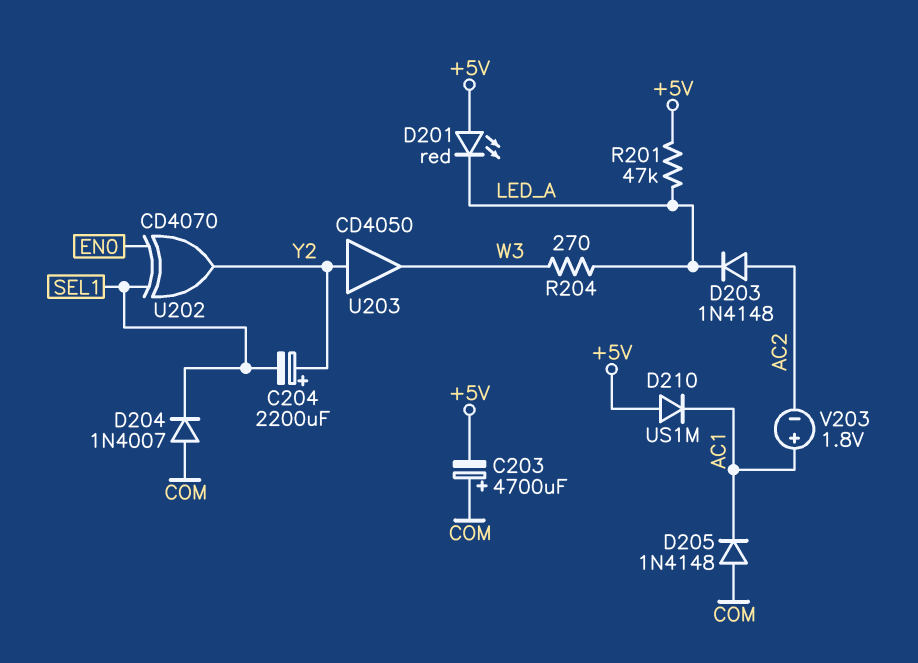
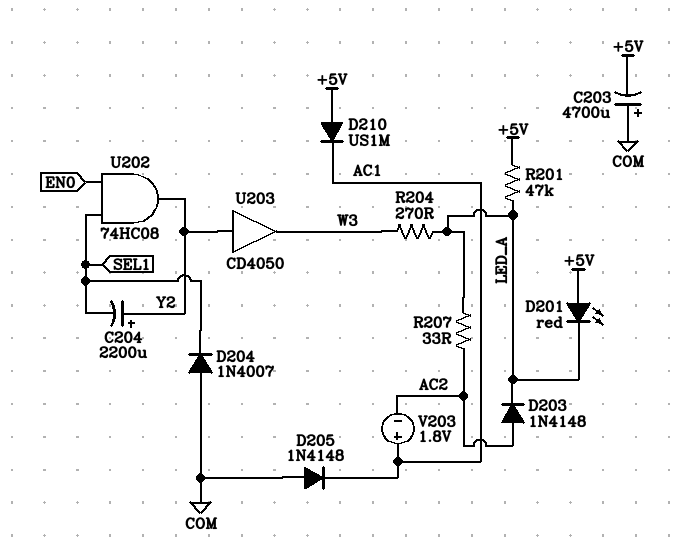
R207: none -> 33 (AC2, LED_A)
U202: XOR CD4070 (in EN0, in SEL1, out Y2) -> AND 74HC08 (in EN0, in SEL1, out Y2)

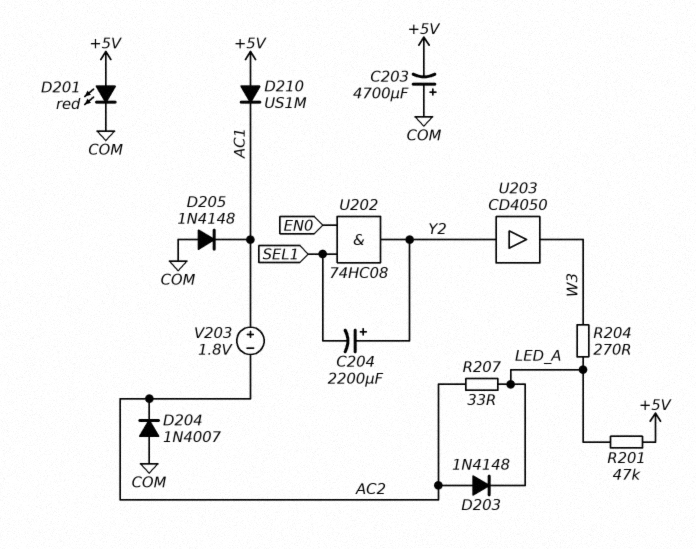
D201: LED red (A +5V, K LED_A) -> LED red (A +5V, K COM)
D204: diode 1N4007 (A COM, K SEL1) -> diode 1N4007 (A COM, K AC2)

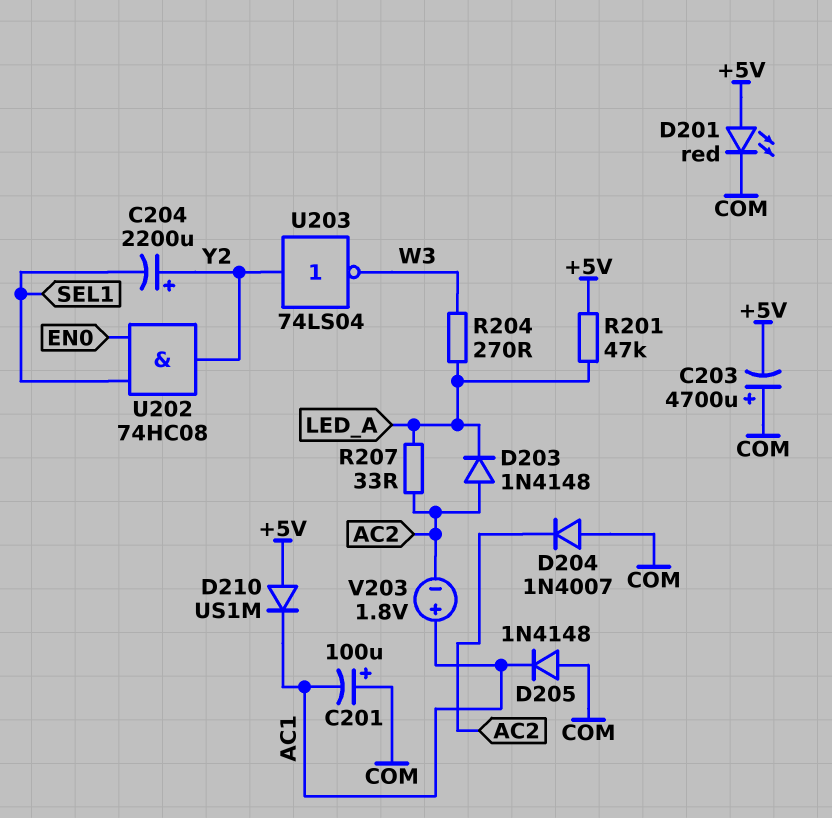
C201: none -> 100uF (plus COM, minus AC1)
U203: buffer CD4050 (in Y2, out W3) -> NOT 74LS04 (in Y2, out W3)

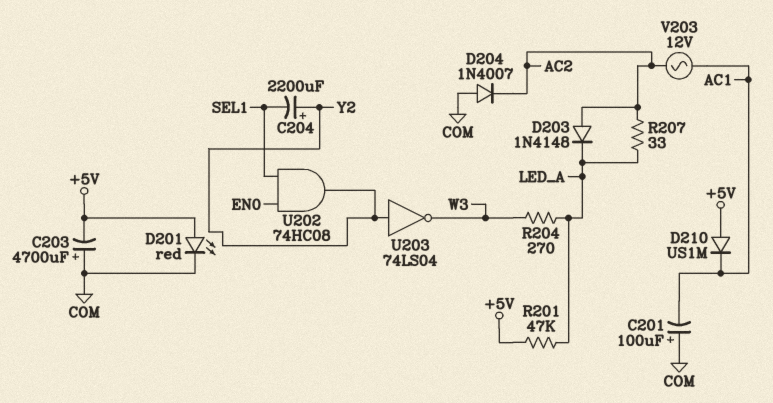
D205: diode 1N4148 (A COM, K AC1) -> none
V203: 1.8V (plus AC1, minus AC2) -> AC 12V (AC1, AC2)

